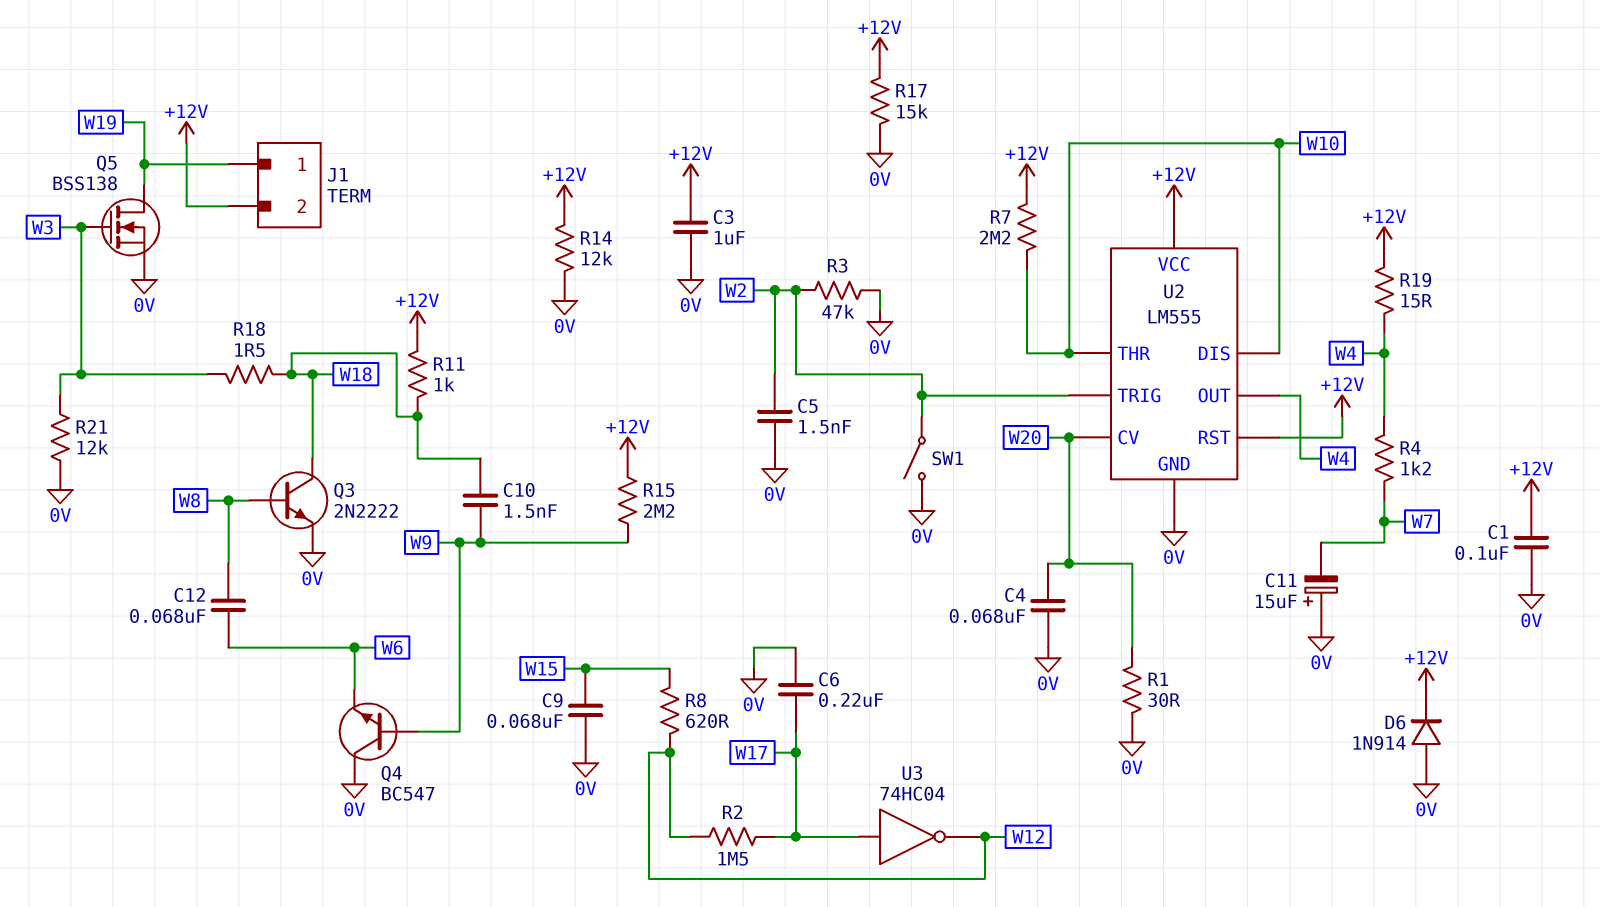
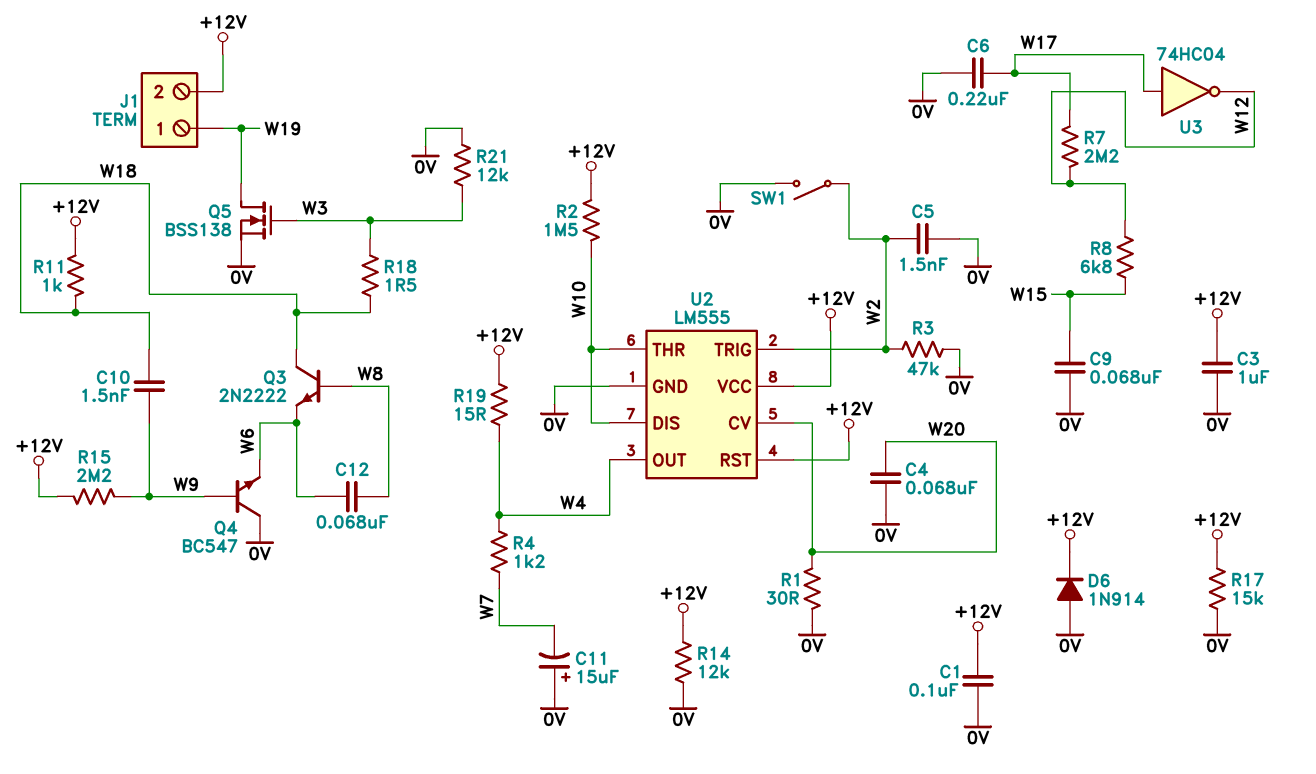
Q3: NPN 2N2222 (B W8, C W18, E 0V) -> NPN 2N2222 (B W8, C W18, E W6)
R2: 1.5M (W12, W17) -> 1.5M (+12V, W10)
R7: 2.2M (+12V, W10) -> 2.2M (W12, W17)
R8: 620 (W12, W15) -> 6.8k (W12, W15)

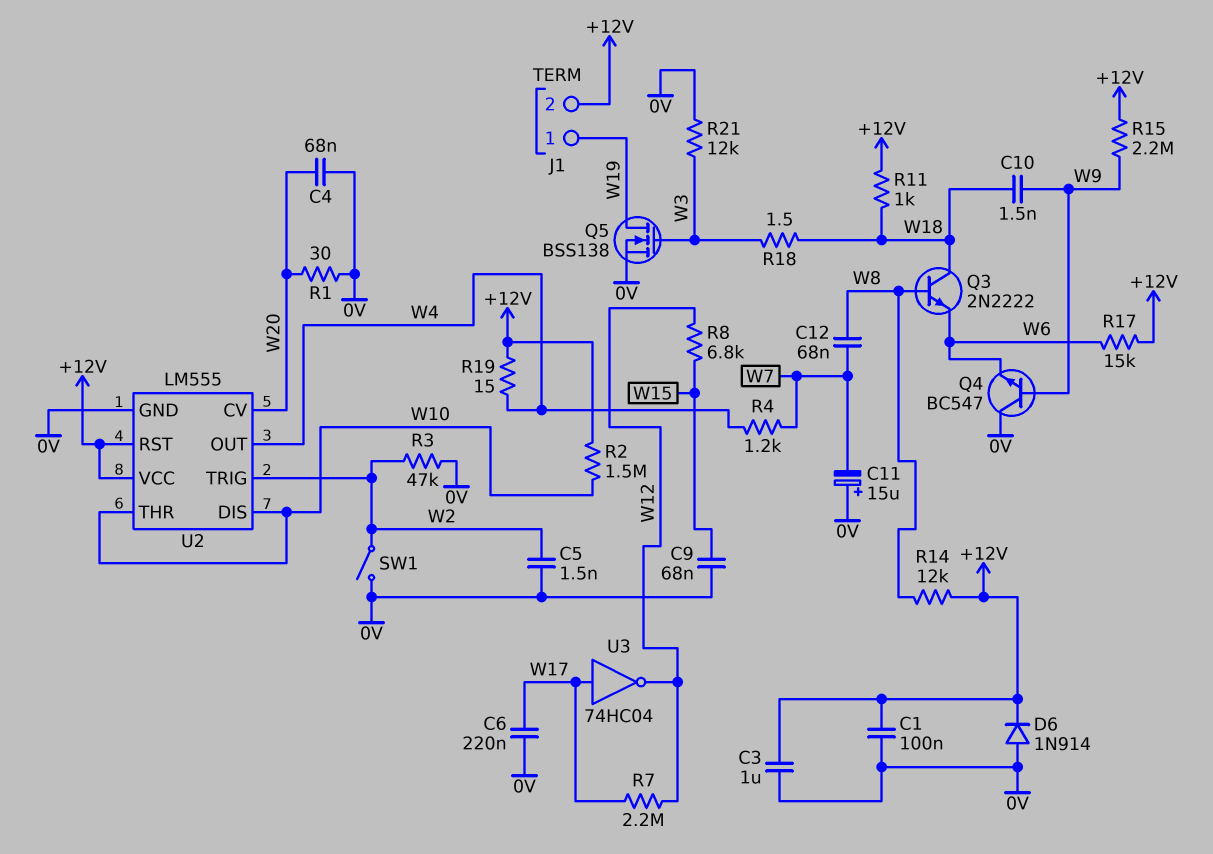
C12: 68nF (W6, W8) -> 68nF (W7, W8)
R14: 12k (+12V, 0V) -> 12k (+12V, W8)
R17: 15k (+12V, 0V) -> 15k (+12V, W6)

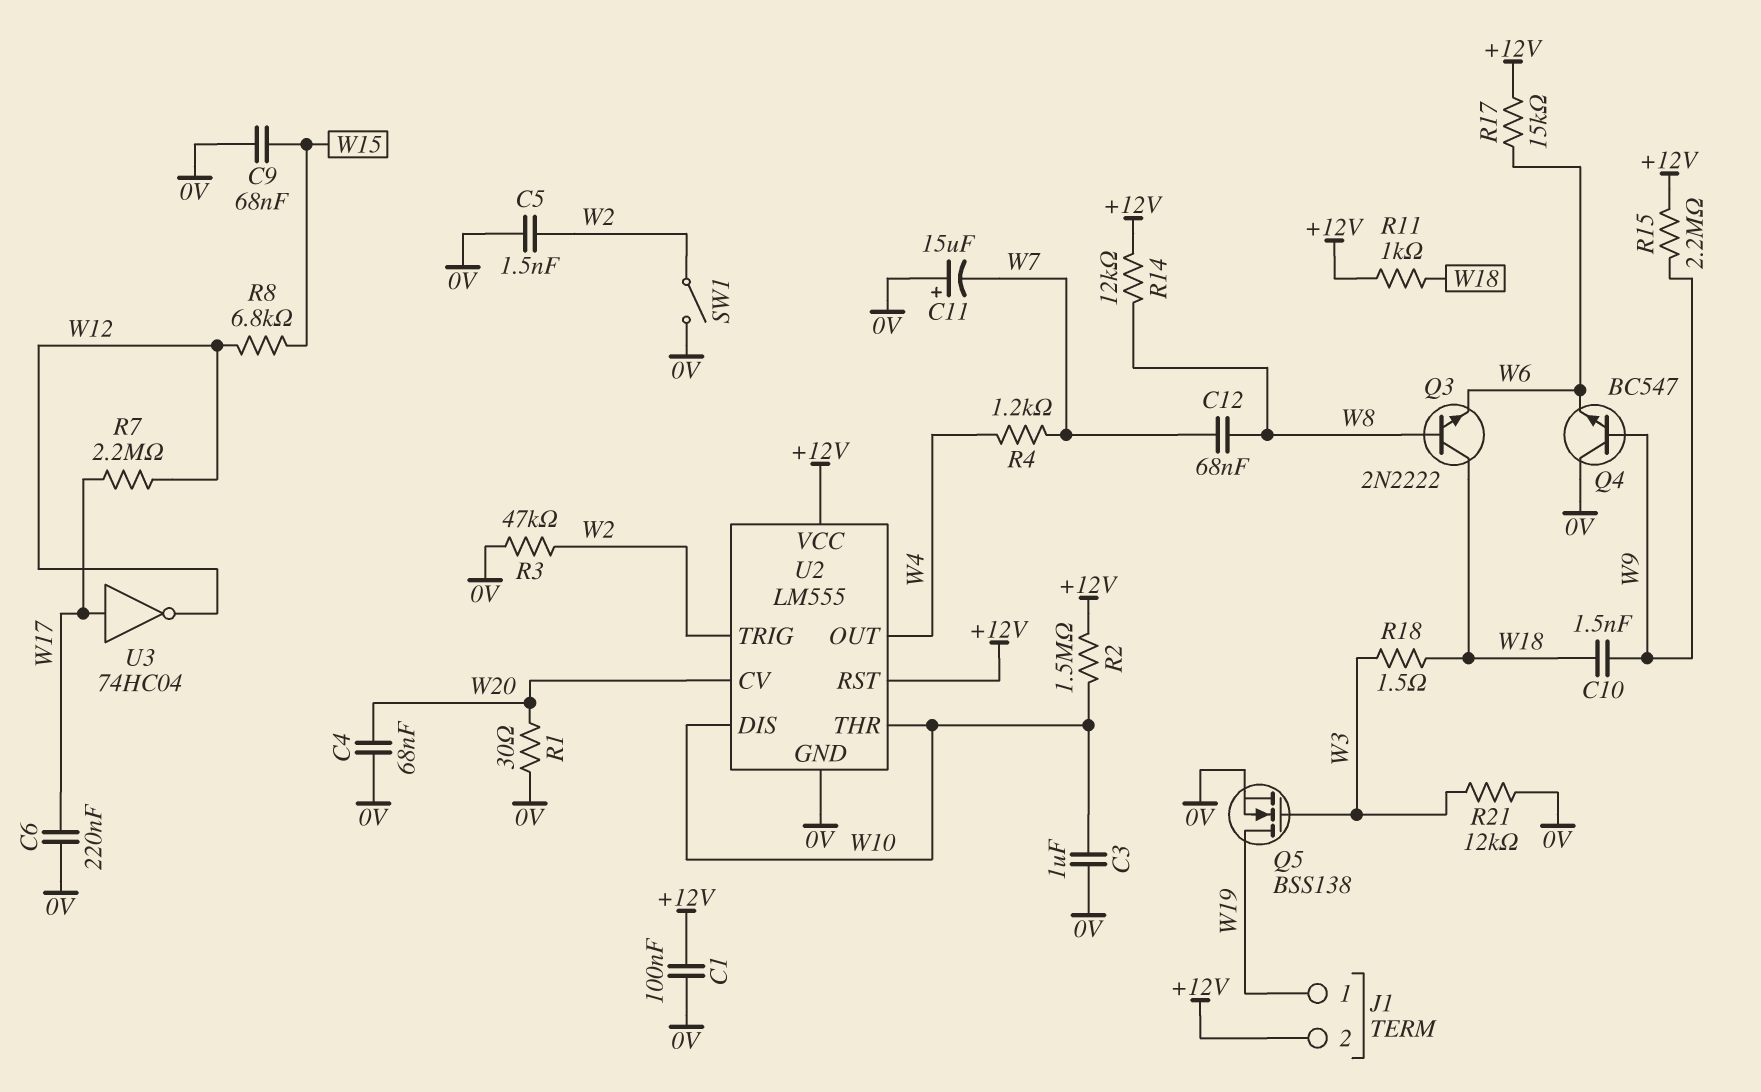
C3: 1uF (+12V, 0V) -> 1uF (0V, W10)
D6: diode 1N914 (A 0V, K +12V) -> none
R19: 15 (+12V, W4) -> none

